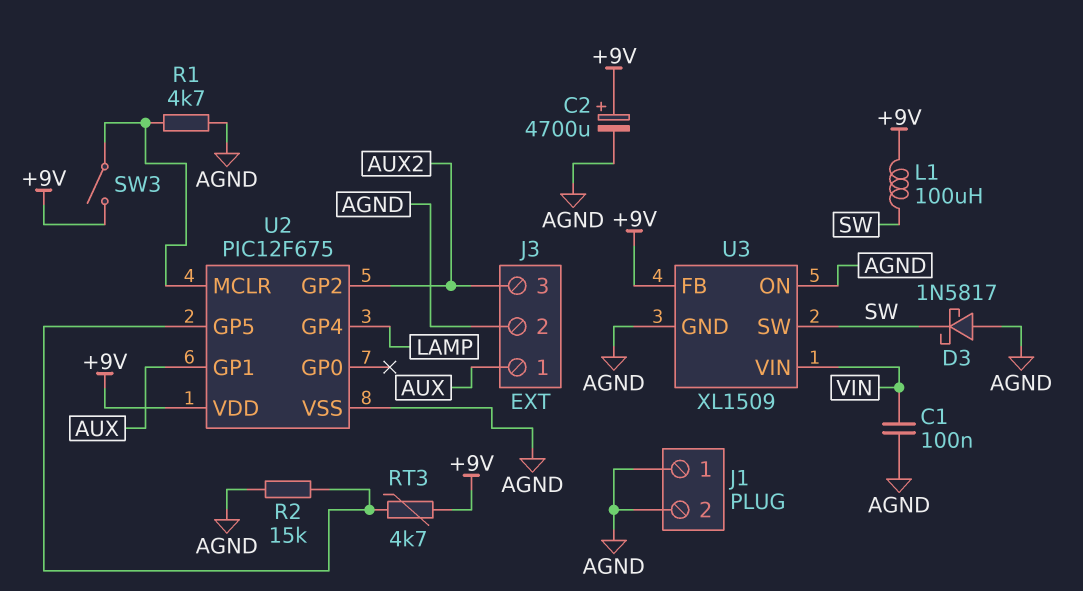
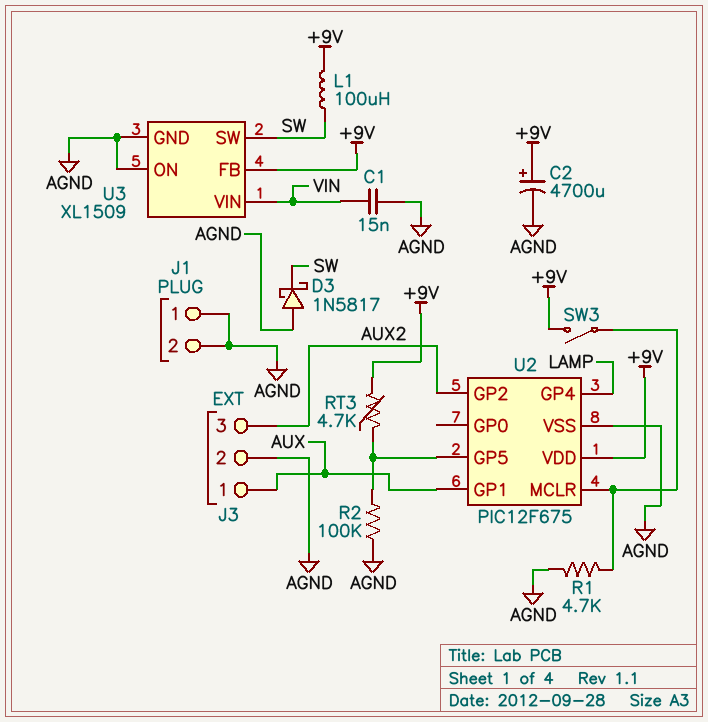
C1: 100nF (AGND, VIN) -> 15nF (AGND, VIN)
R2: 15k (AGND, U2/GP5) -> 100k (AGND, U2/GP5)

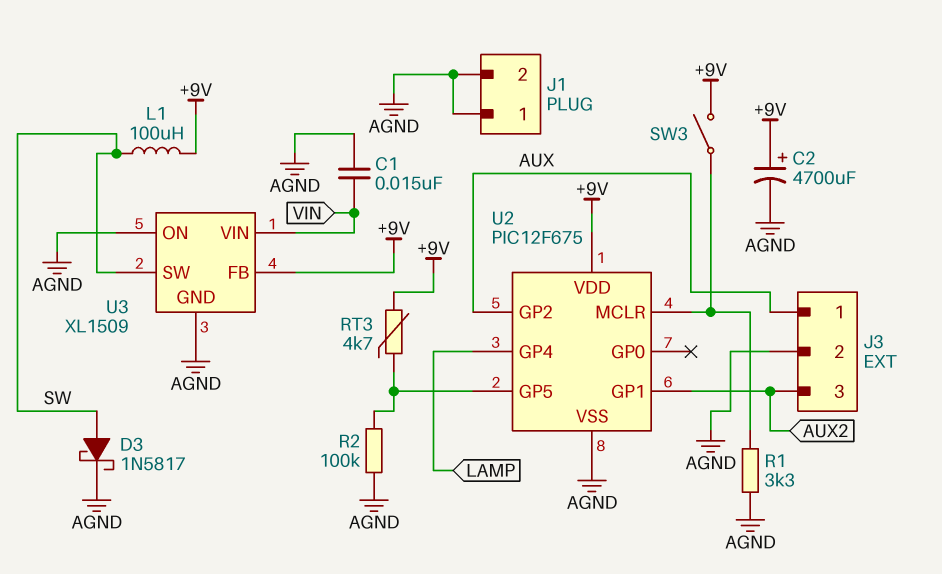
D3: schottky 1N5817 (A AGND, K SW) -> schottky 1N5817 (A SW, K AGND)
R1: 4.7k (AGND, U2/MCLR) -> 3.3k (AGND, U2/MCLR)
U2 pin GP1: AUX -> AUX2
U2 pin GP2: AUX2 -> AUX

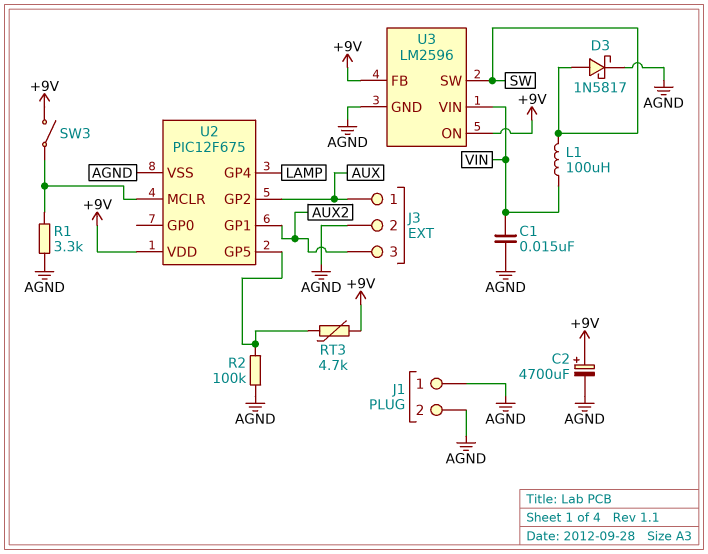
L1: 100uH (+9V, SW) -> 100uH (SW, VIN)
U3: XL1509 -> LM2596
U3 pin ON: AGND -> +9V

